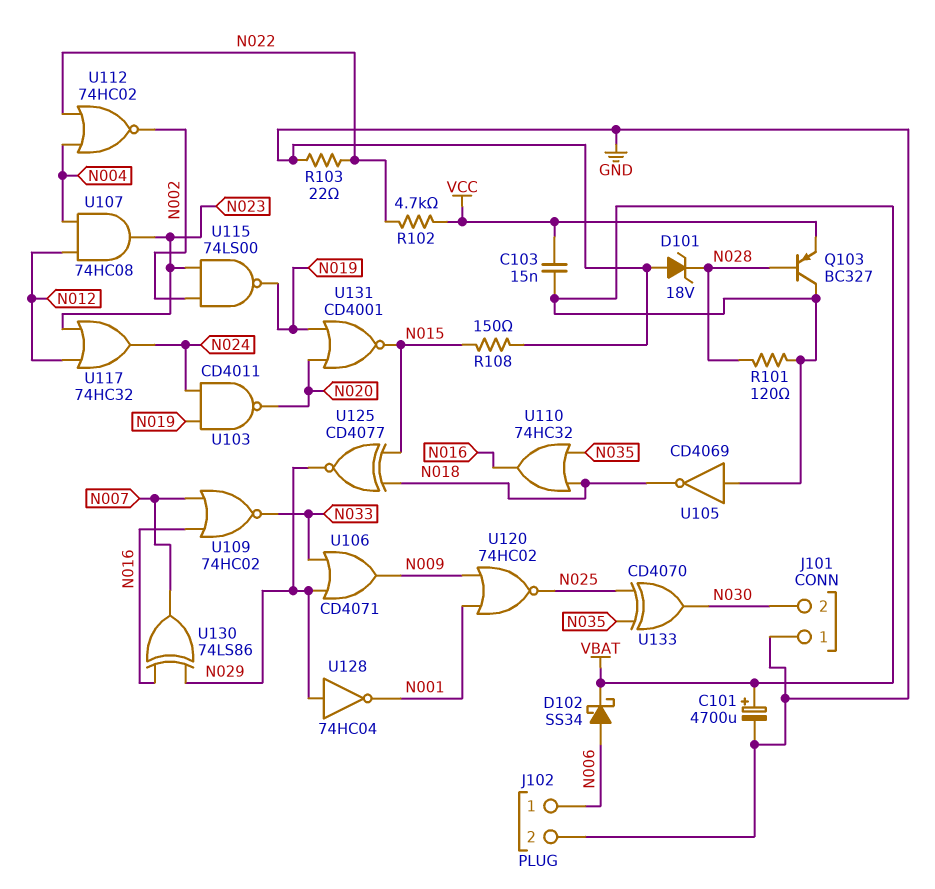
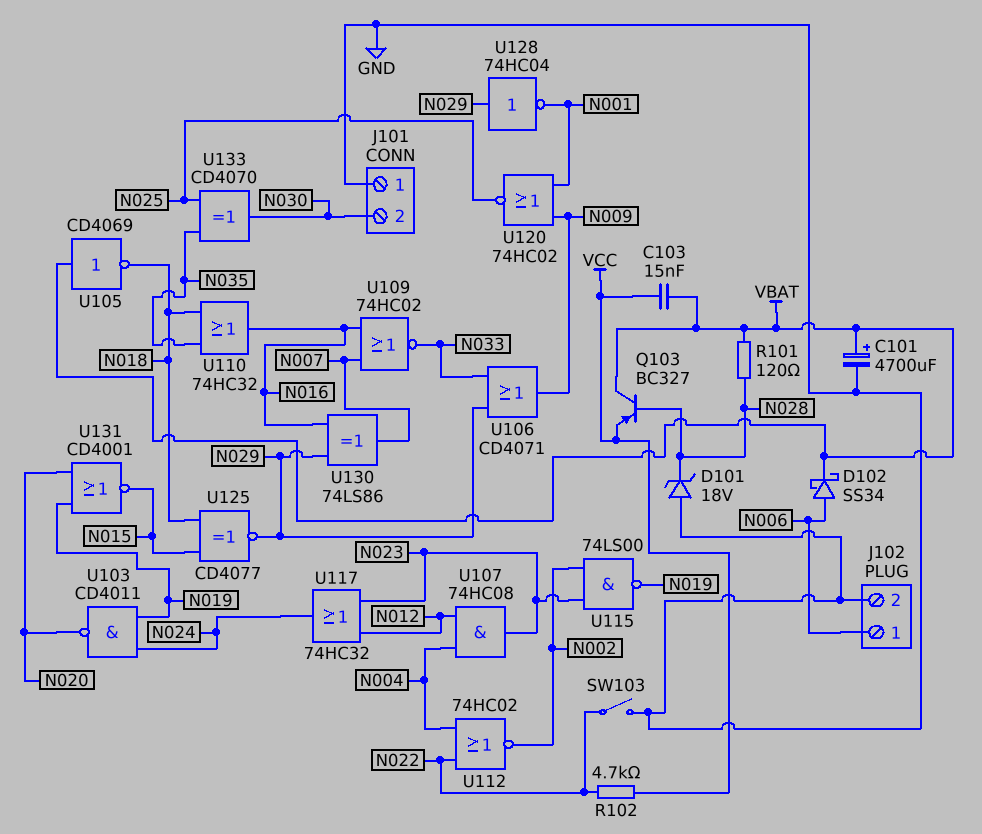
R103: 22 (GND, N022) -> none
R108: 150 (GND, N015) -> none
SW103: none -> switch (GND, N022)

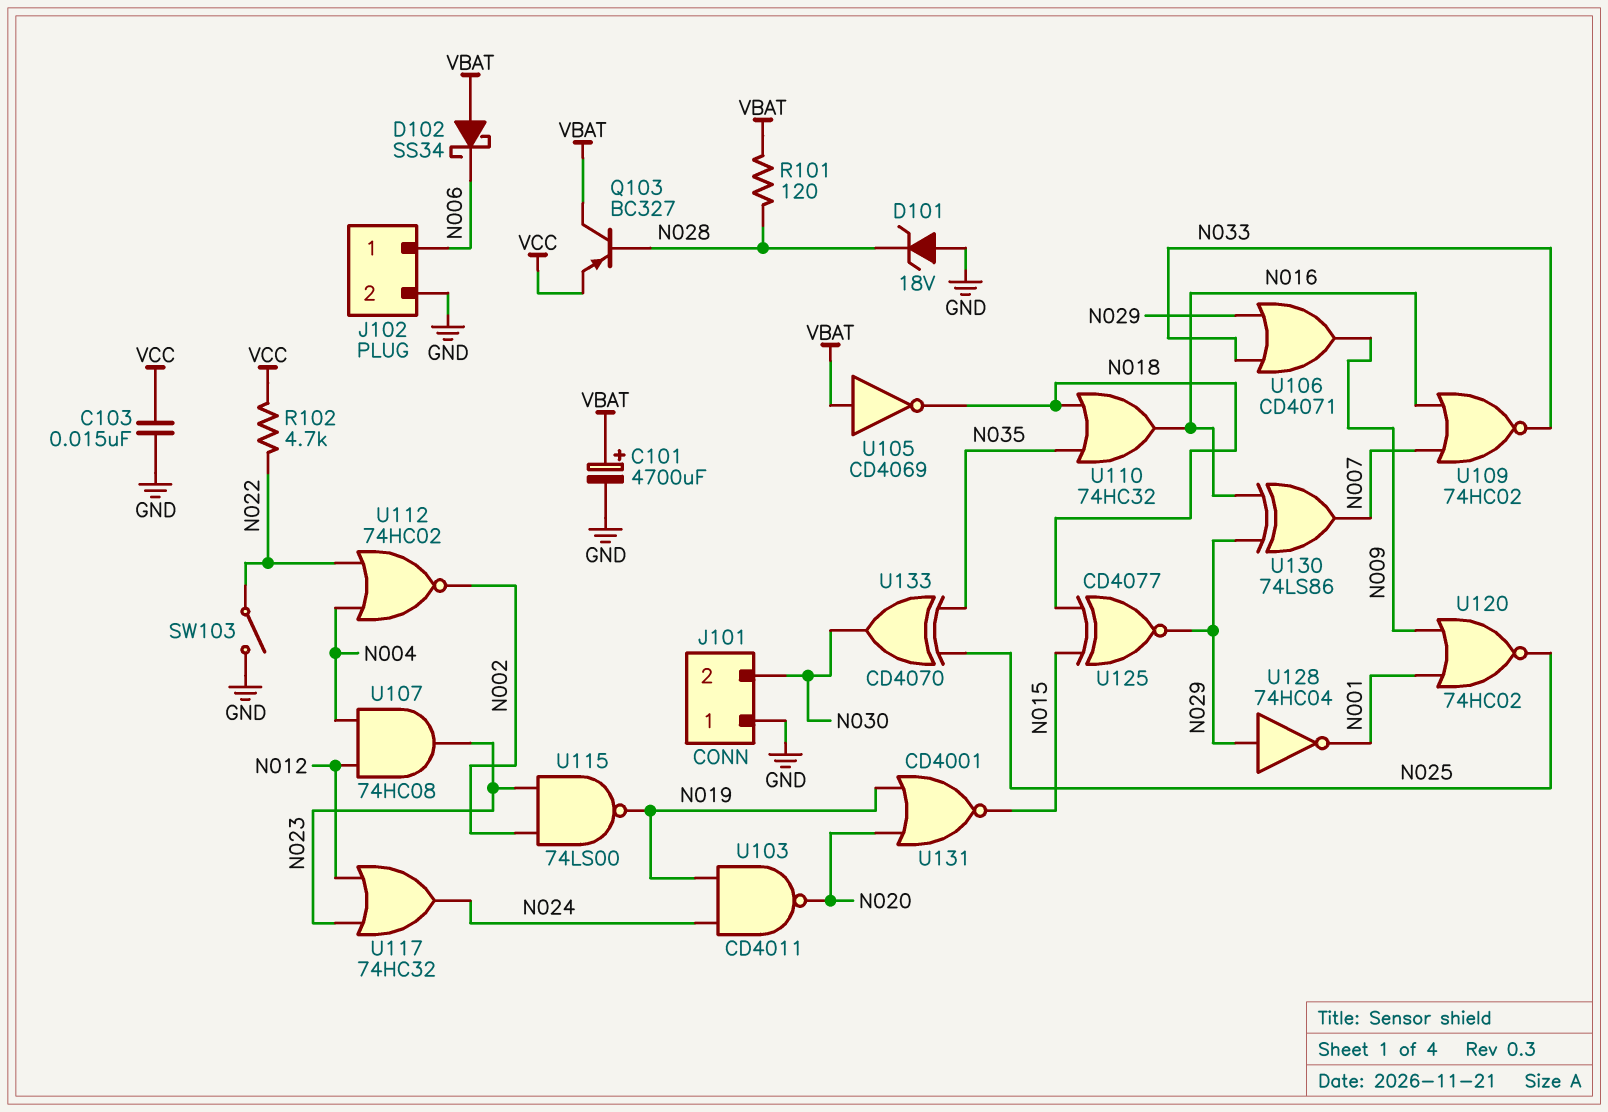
C103: 15nF (VBAT, VCC) -> 15nF (GND, VCC)
D102: schottky SS34 (A N006, K VBAT) -> schottky SS34 (A VBAT, K N006)

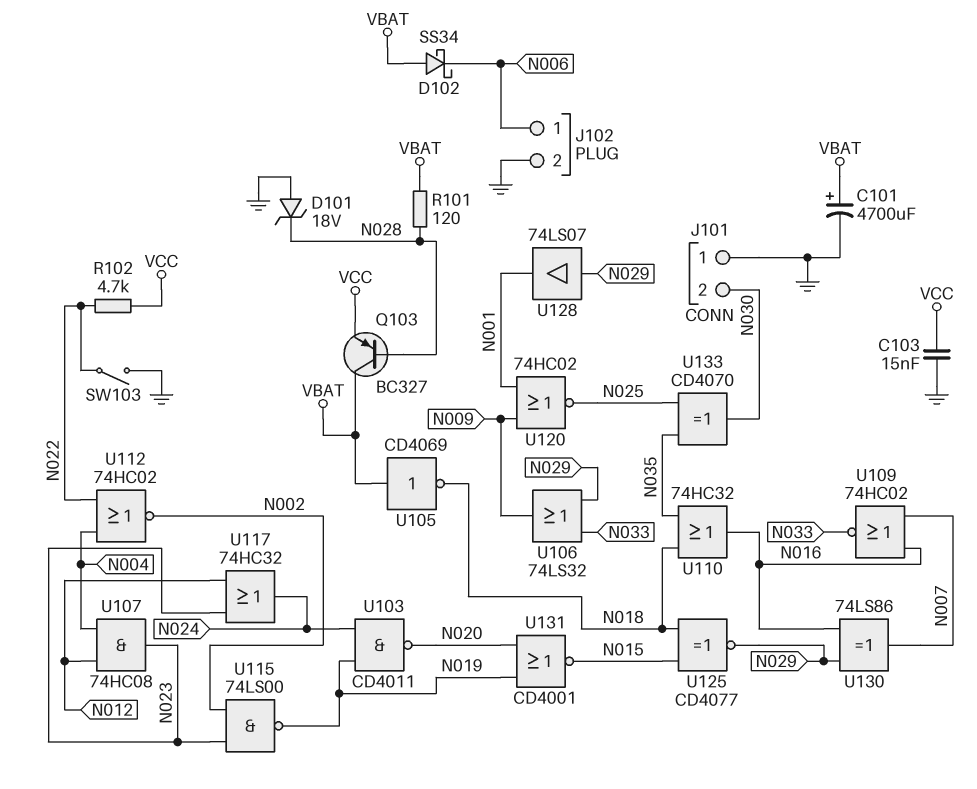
U106: OR CD4071 (in N029, in N033, out N009) -> OR 74LS32 (in N029, in N033, out N009)
U128: NOT 74HC04 (in N029, out N001) -> buffer 74LS07 (in N029, out N001)

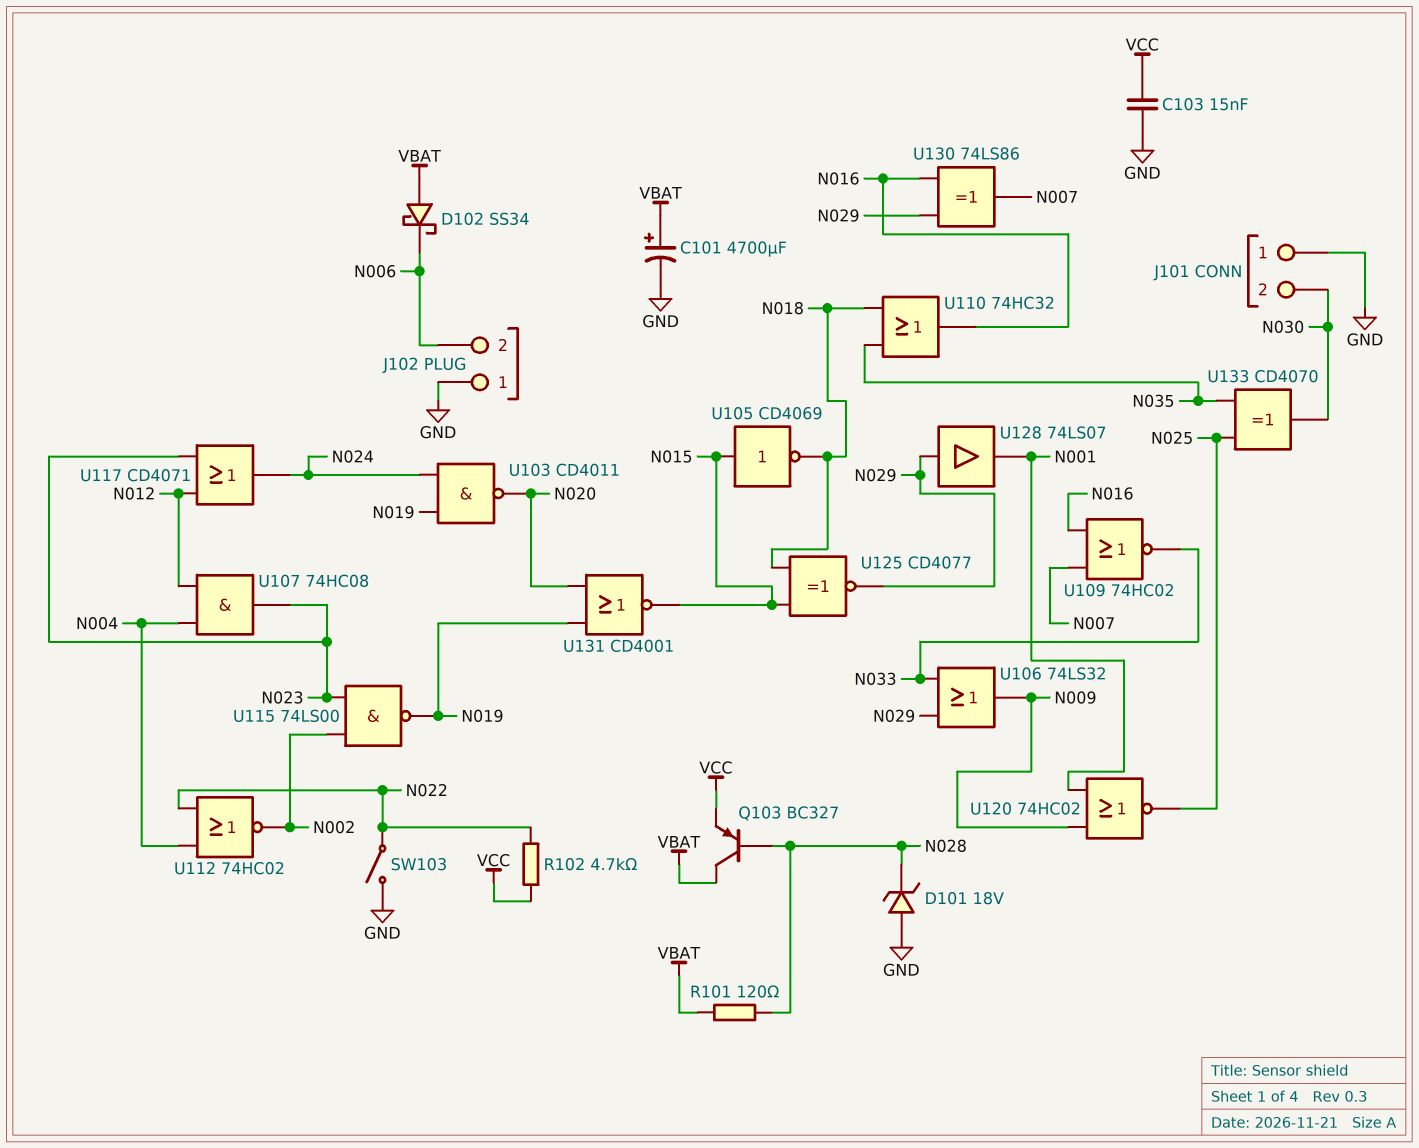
J102 pin 1: N006 -> GND
J102 pin 2: GND -> N006
U105: NOT CD4069 (in VBAT, out N018) -> NOT CD4069 (in N015, out N018)
U117: OR 74HC32 (in N012, in N023, out N024) -> OR CD4071 (in N012, in N023, out N024)

